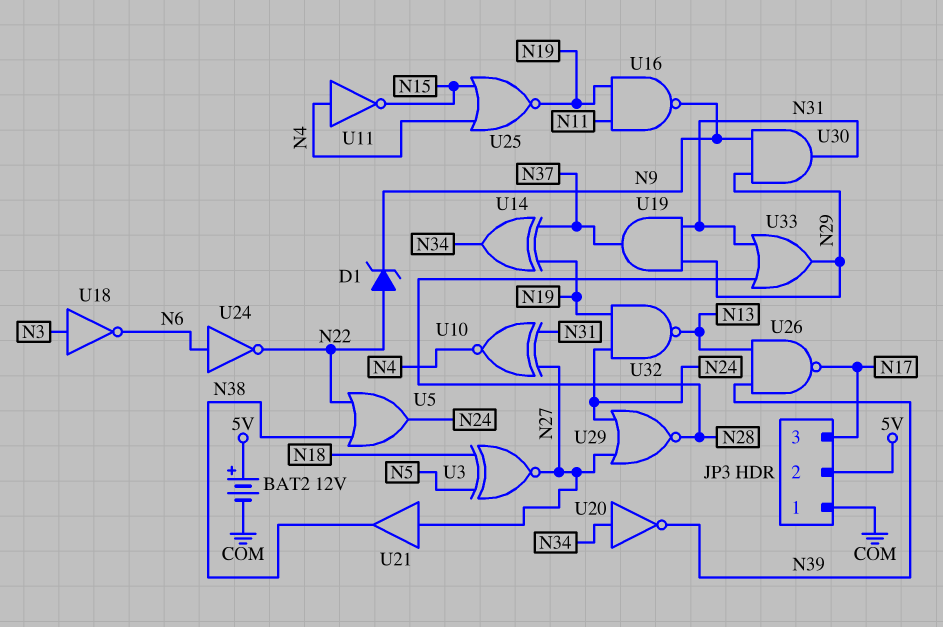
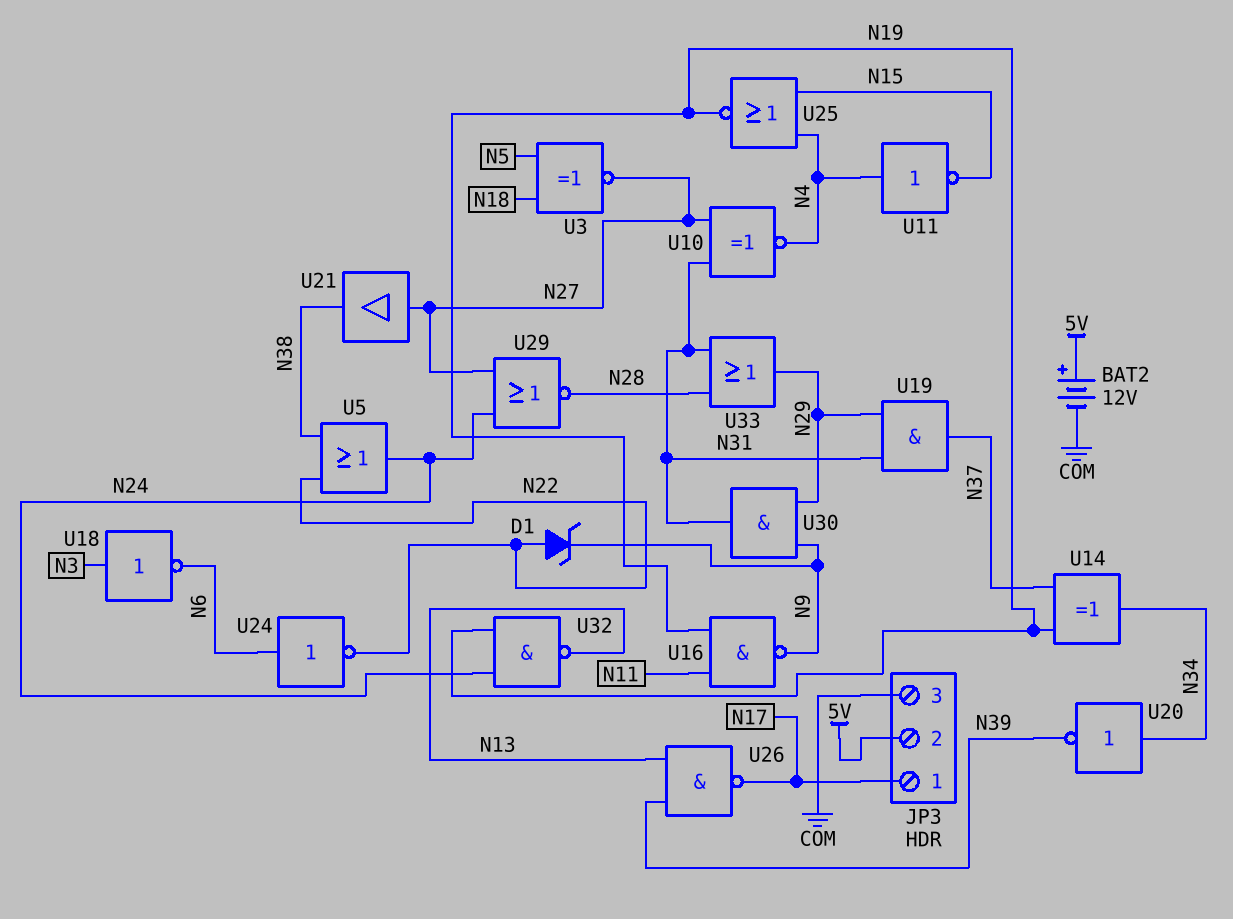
JP3 pin 1: COM -> N17
JP3 pin 3: N17 -> COM

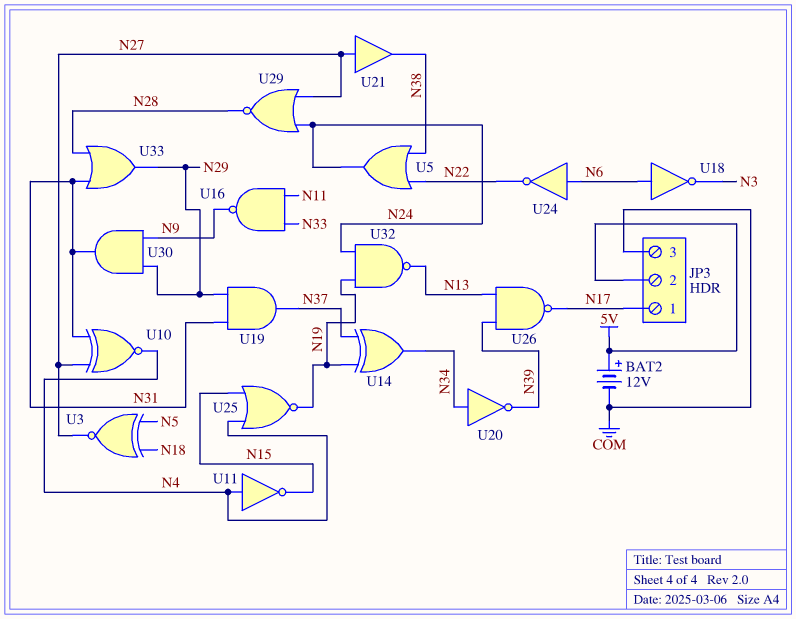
D1: zener (A N22, K N9) -> none
U16: NAND (in N11, in N19, out N9) -> NAND (in N11, in N33, out N9)
U18: NOT (in N3, out N6) -> NOT (in N6, out N3)

